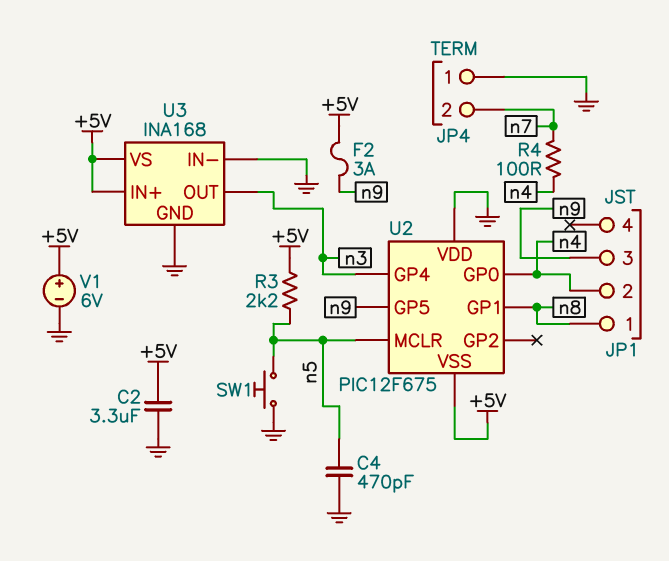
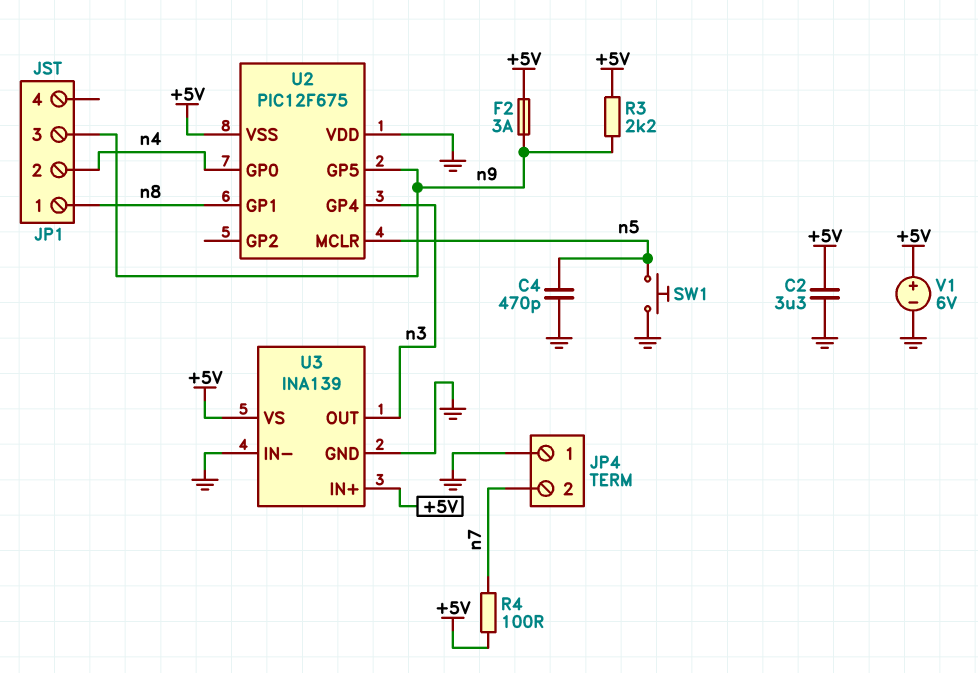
R3: 2.2k (+5V, n5) -> 2.2k (+5V, n9)
R4: 100 (n4, n7) -> 100 (+5V, n7)
U3: INA168 -> INA139

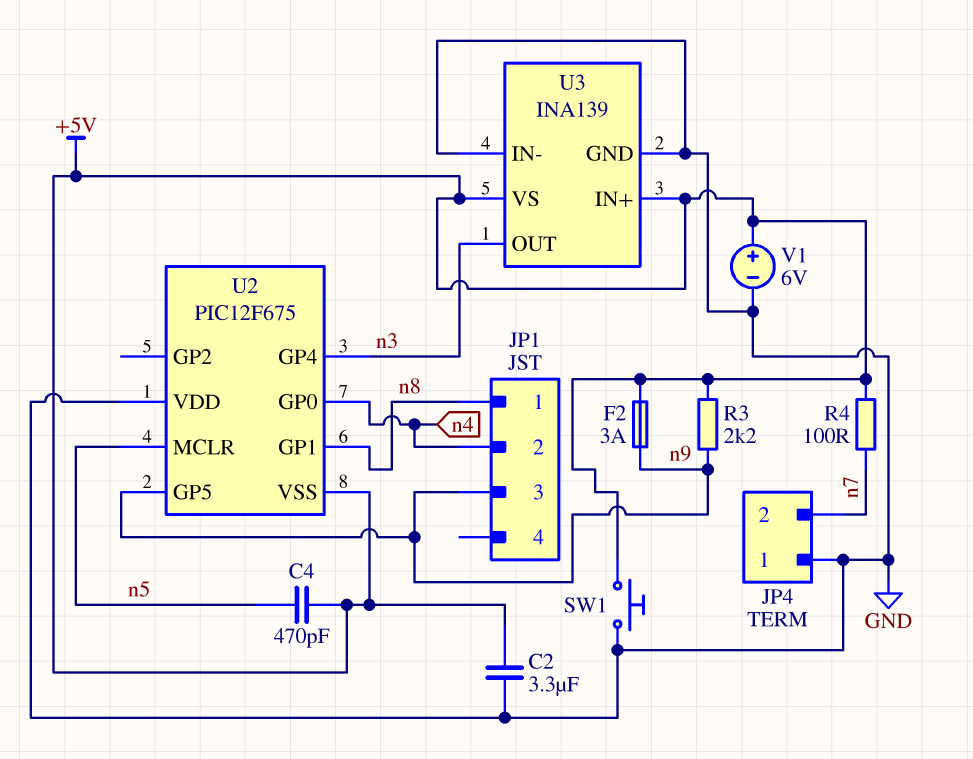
C4: 470pF (GND, n5) -> 470pF (+5V, n5)
SW1: button (GND, n5) -> button (+5V, GND)

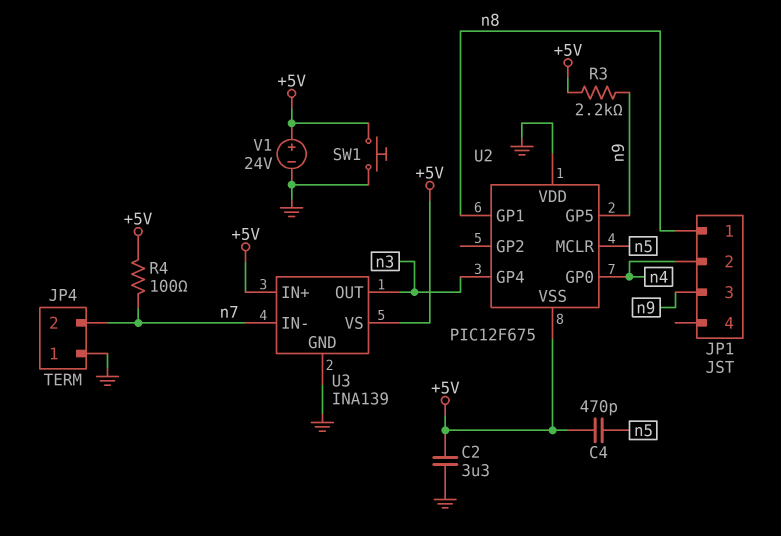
F2: 3A (+5V, n9) -> none
U3 pin IN-: GND -> n7
V1: 6V (plus +5V, minus GND) -> 24V (plus +5V, minus GND)

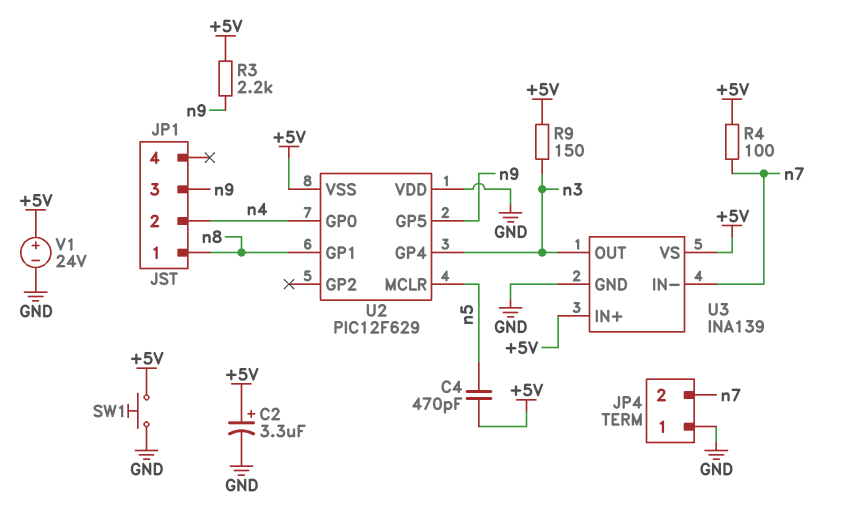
C2: 3.3uF (+5V, GND) -> 3.3uF (plus +5V, minus GND)
R9: none -> 150 (+5V, n3)
U2: PIC12F675 -> PIC12F629

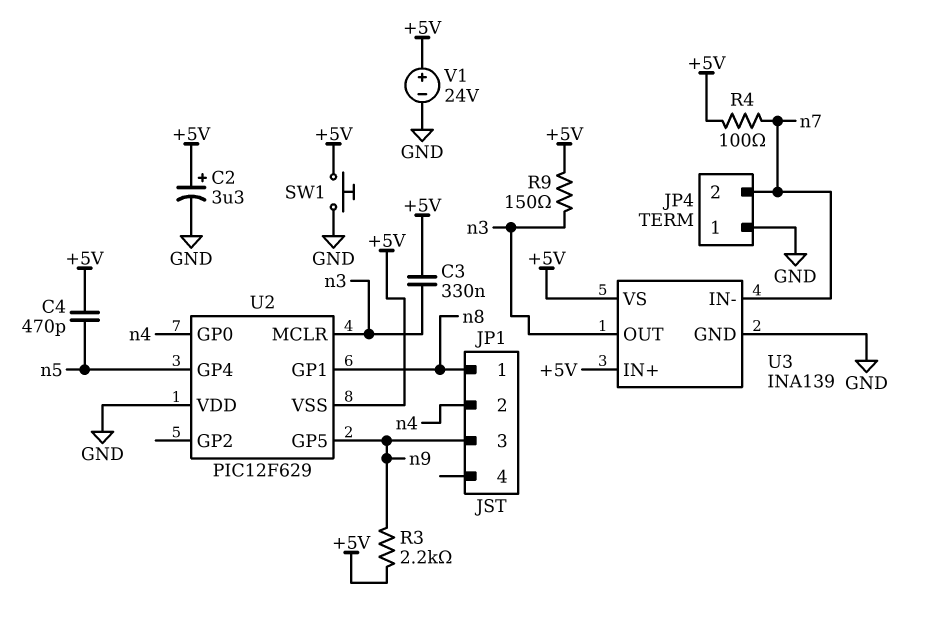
C3: none -> 330nF (+5V, n3)
U2 pin GP4: n3 -> n5
U2 pin MCLR: n5 -> n3

